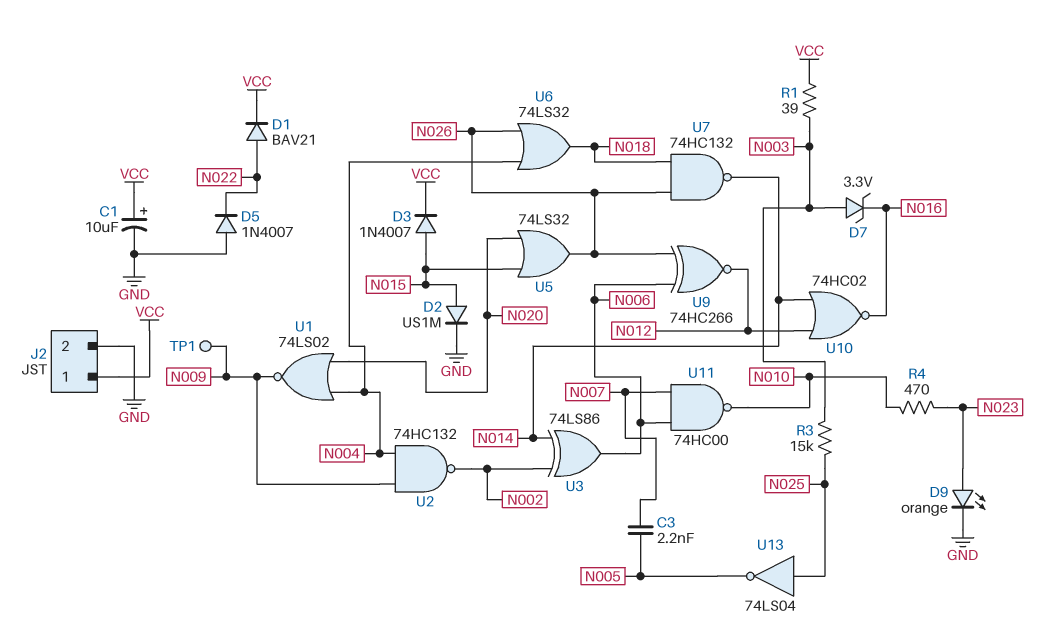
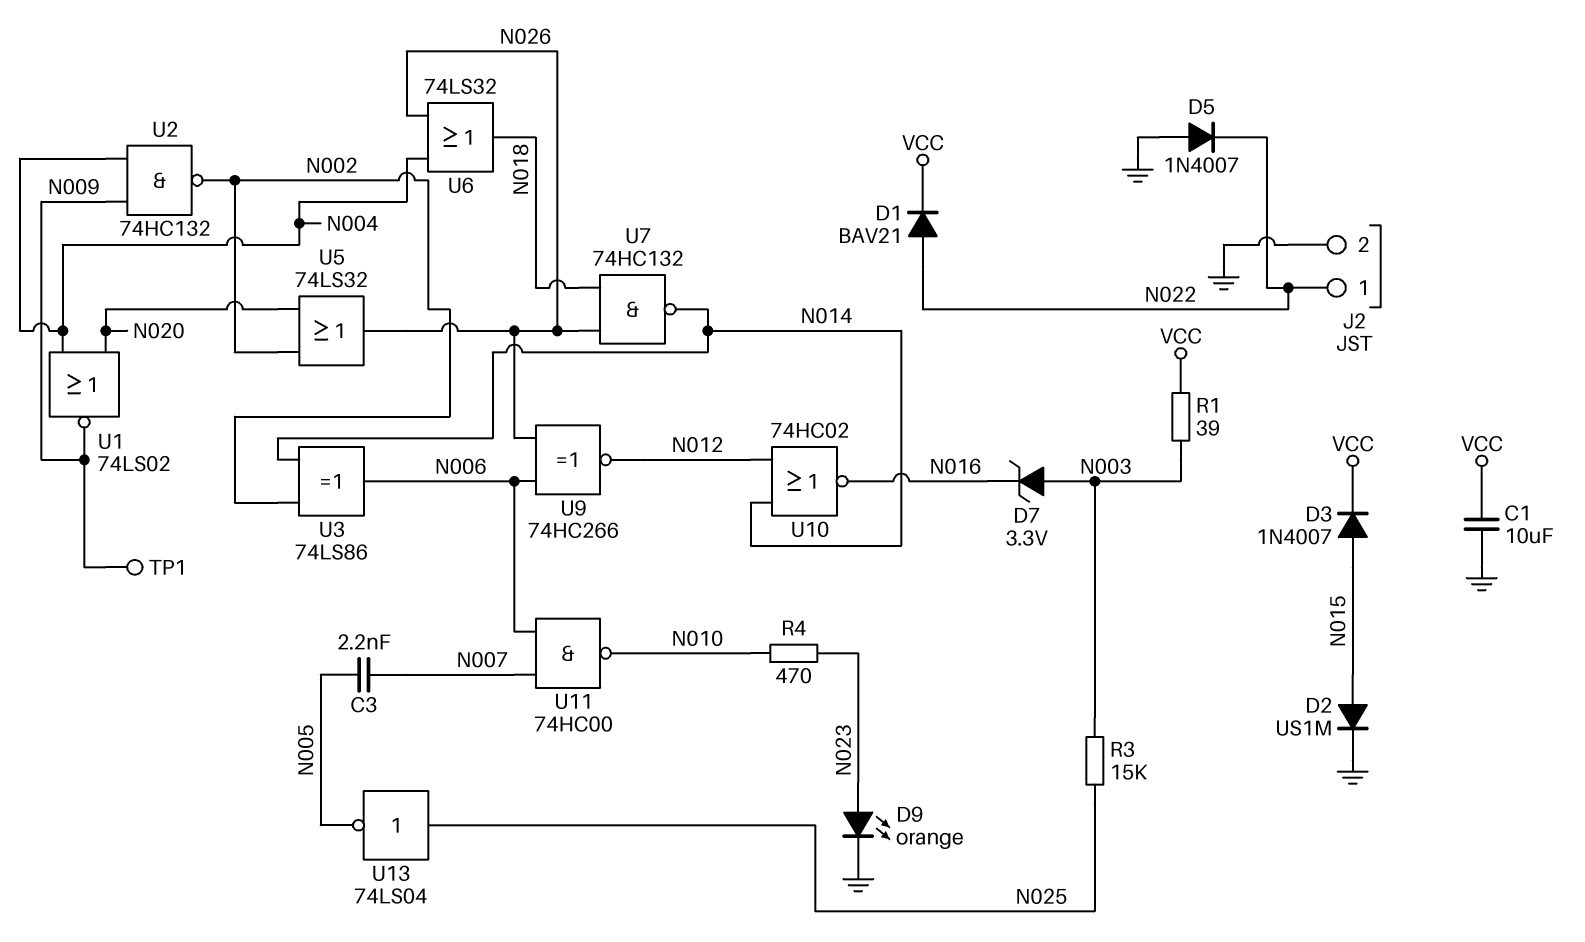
C1: 10uF (plus VCC, minus GND) -> 10uF (GND, VCC)
J2 pin 1: VCC -> N022
U5: OR 74LS32 (in N015, in N020, out N026) -> OR 74LS32 (in N002, in N020, out N026)

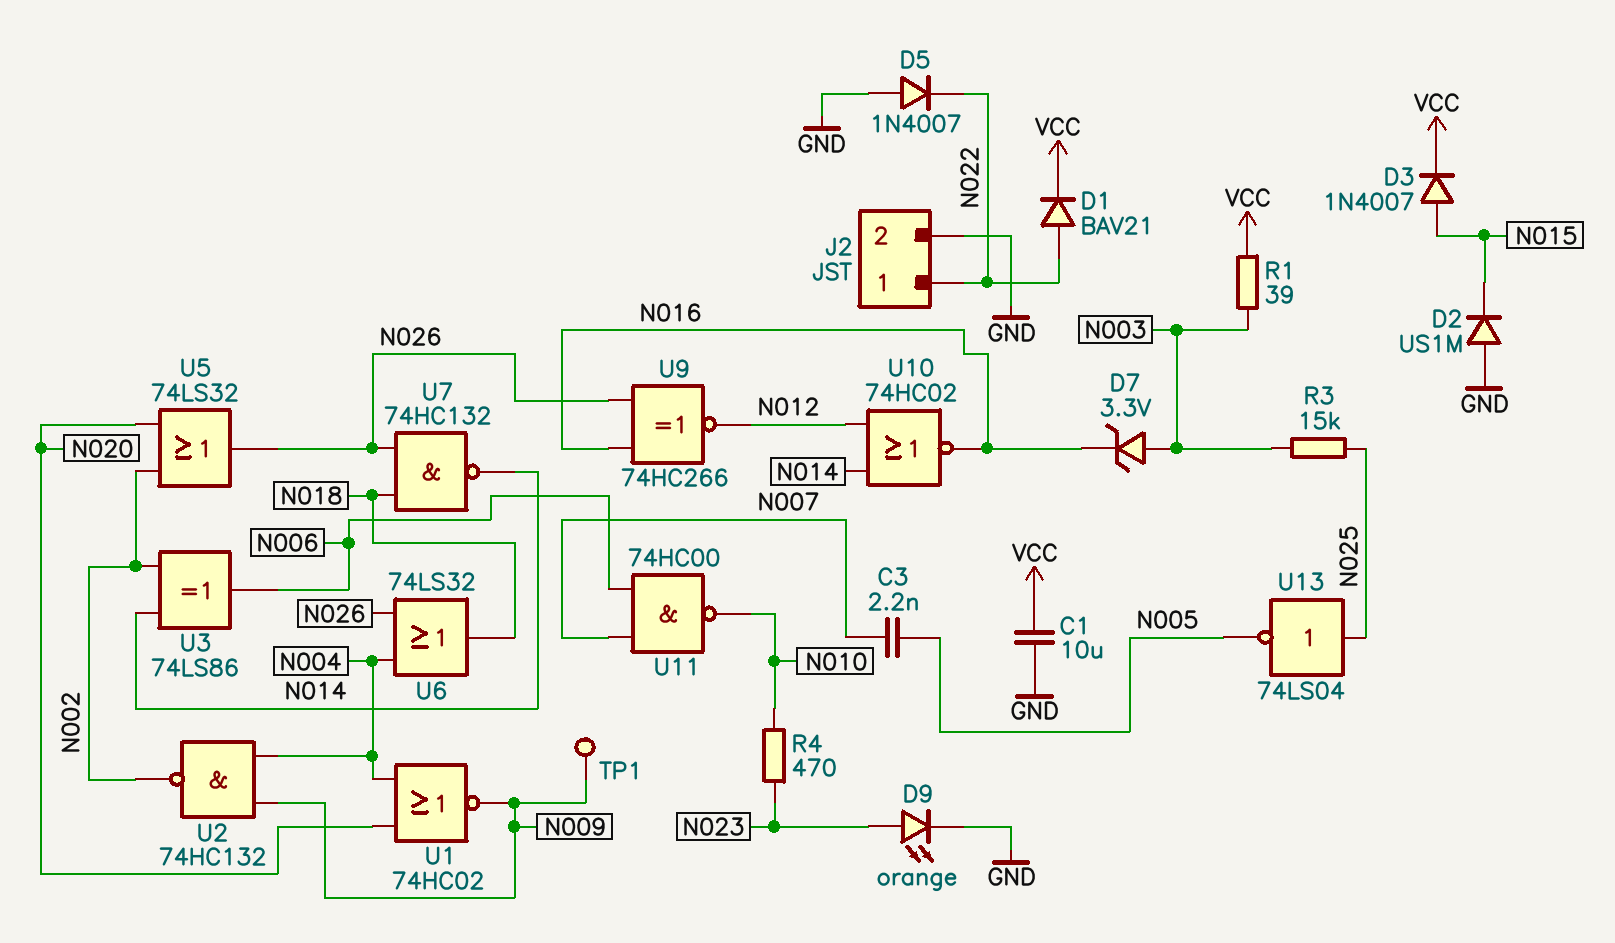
D2: diode US1M (A N015, K GND) -> diode US1M (A GND, K N015)
U1: NOR 74LS02 (in N004, in N020, out N009) -> NOR 74HC02 (in N004, in N020, out N009)
U9: XNOR 74HC266 (in N006, in N026, out N012) -> XNOR 74HC266 (in N016, in N026, out N012)

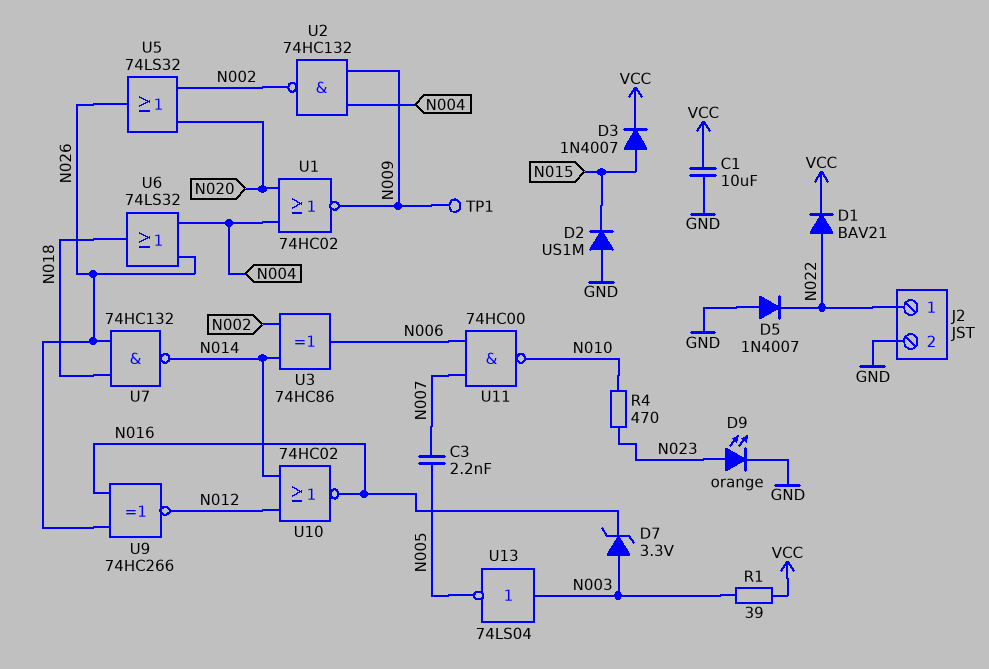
R3: 15k (N003, N025) -> none
U3: XOR 74LS86 (in N002, in N014, out N006) -> XOR 74HC86 (in N002, in N014, out N006)
U13: NOT 74LS04 (in N025, out N005) -> NOT 74LS04 (in N003, out N005)

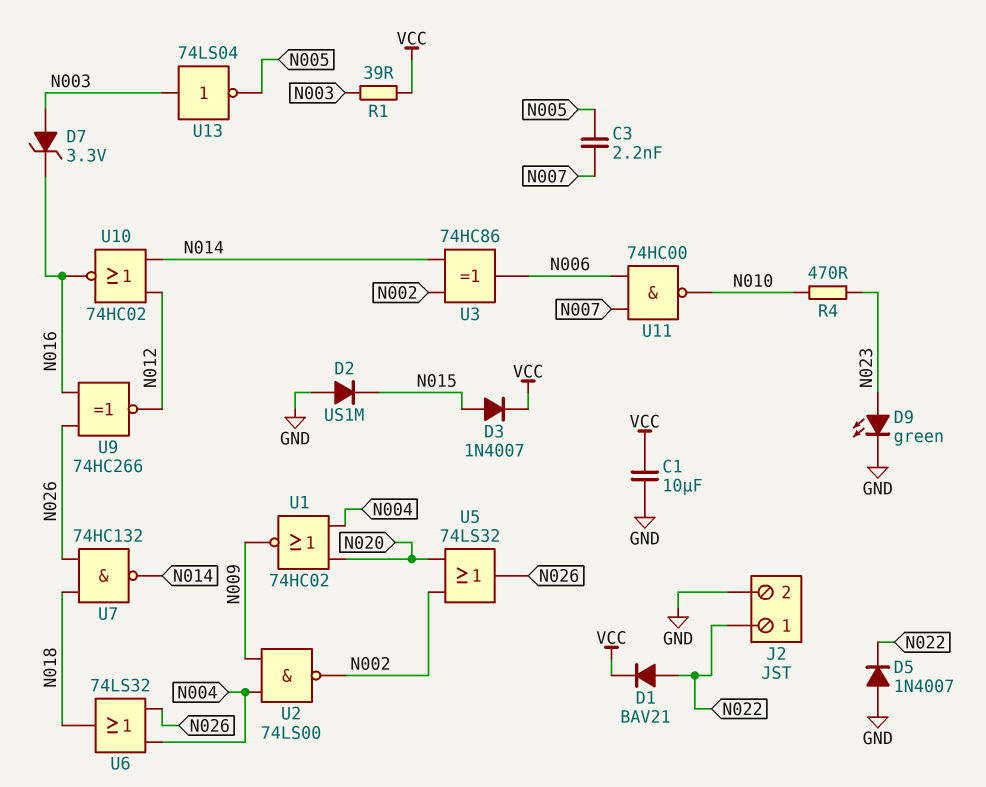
D9: LED orange (A N023, K GND) -> LED green (A N023, K GND)
TP1: test point (N009) -> none
U2: NAND 74HC132 (in N004, in N009, out N002) -> NAND 74LS00 (in N004, in N009, out N002)

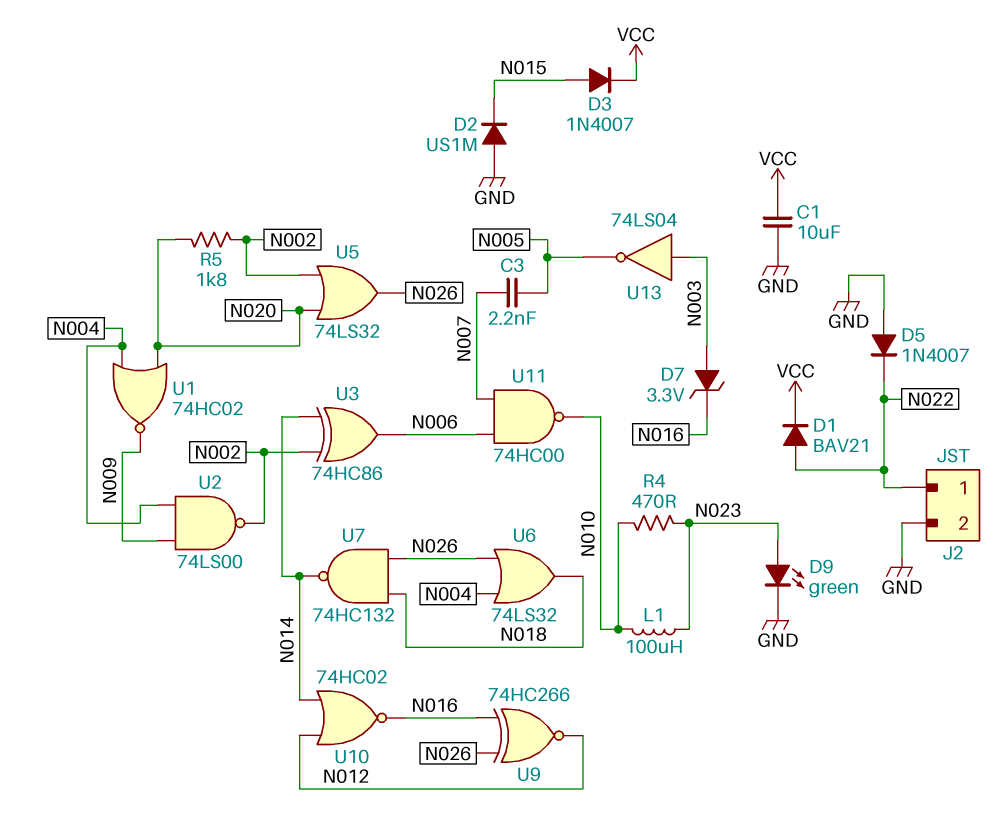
L1: none -> 100uH (N010, N023)
R1: 39 (N003, VCC) -> none
R5: none -> 1.8k (N002, N020)

